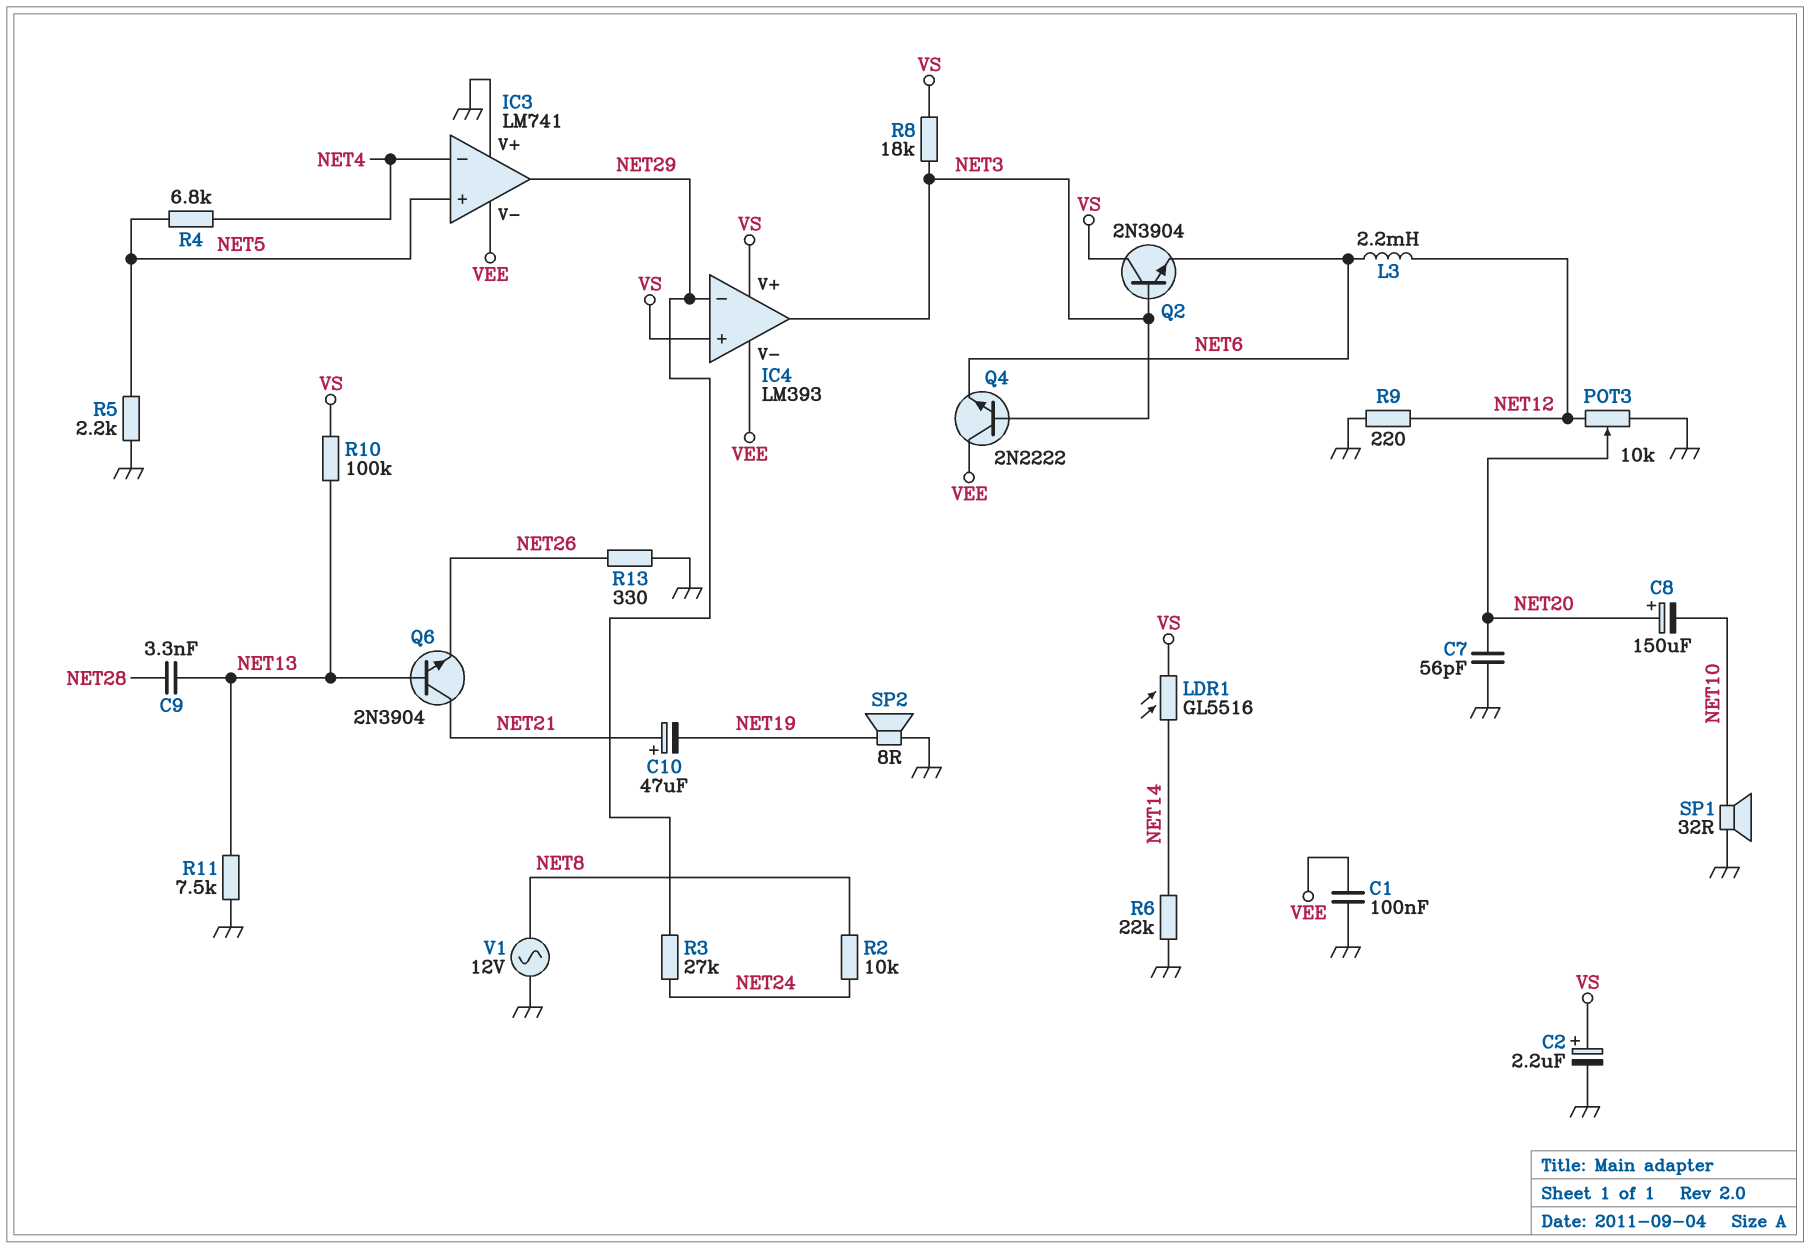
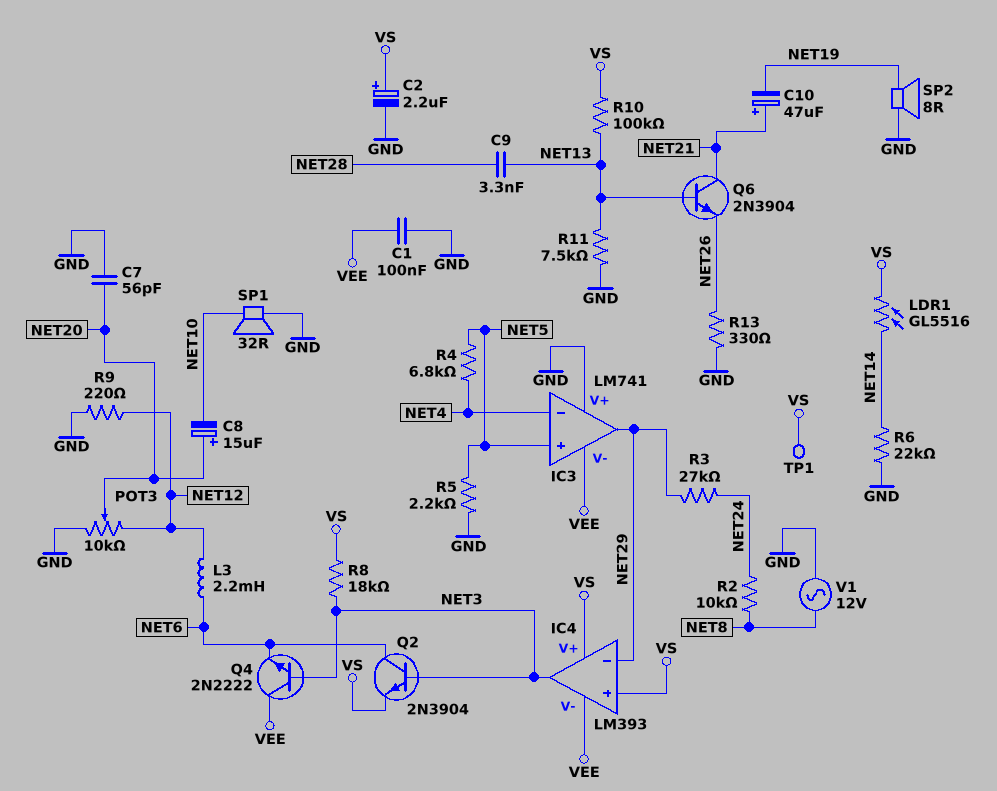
C8: 150uF (plus NET20, minus NET10) -> 15uF (plus NET20, minus NET10)
Q2: NPN 2N3904 (B NET3, C VS, E NET6) -> NPN 2N3904 (B NET3, C NET6, E VS)
TP1: none -> test point (VS)

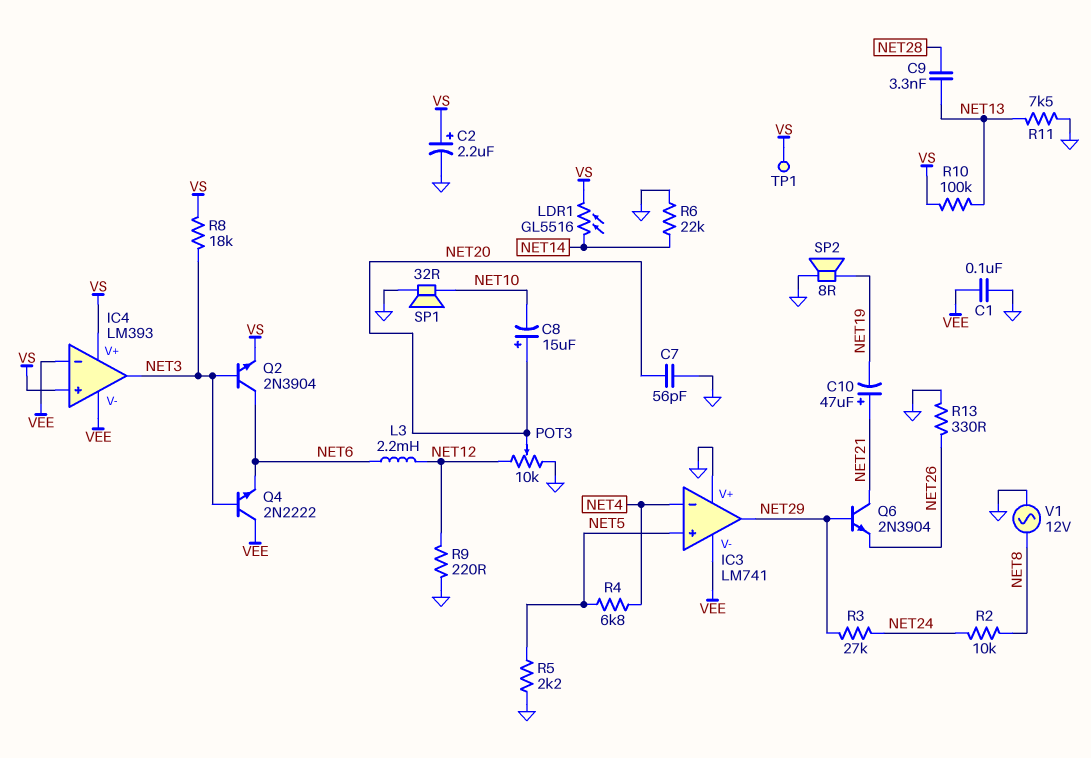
IC4 pin in-: NET29 -> VEE
Q6: NPN 2N3904 (B NET13, C NET21, E NET26) -> NPN 2N3904 (B NET29, C NET21, E NET26)

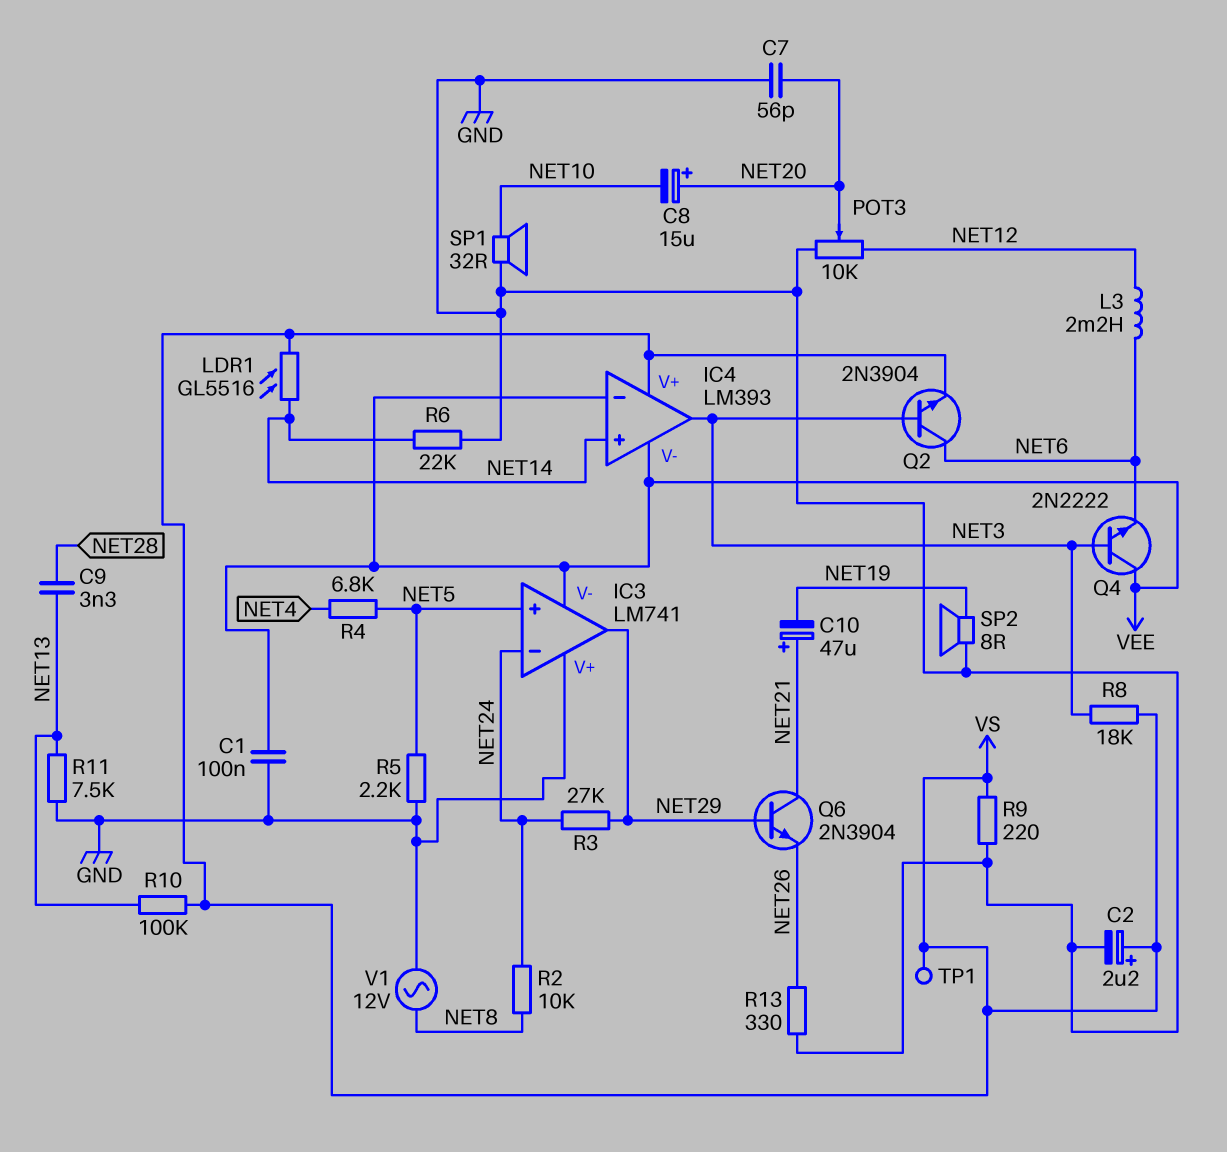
IC3 pin in-: NET4 -> NET24
IC4 pin in+: VS -> NET14
R9: 220 (GND, NET12) -> 220 (GND, VS)

